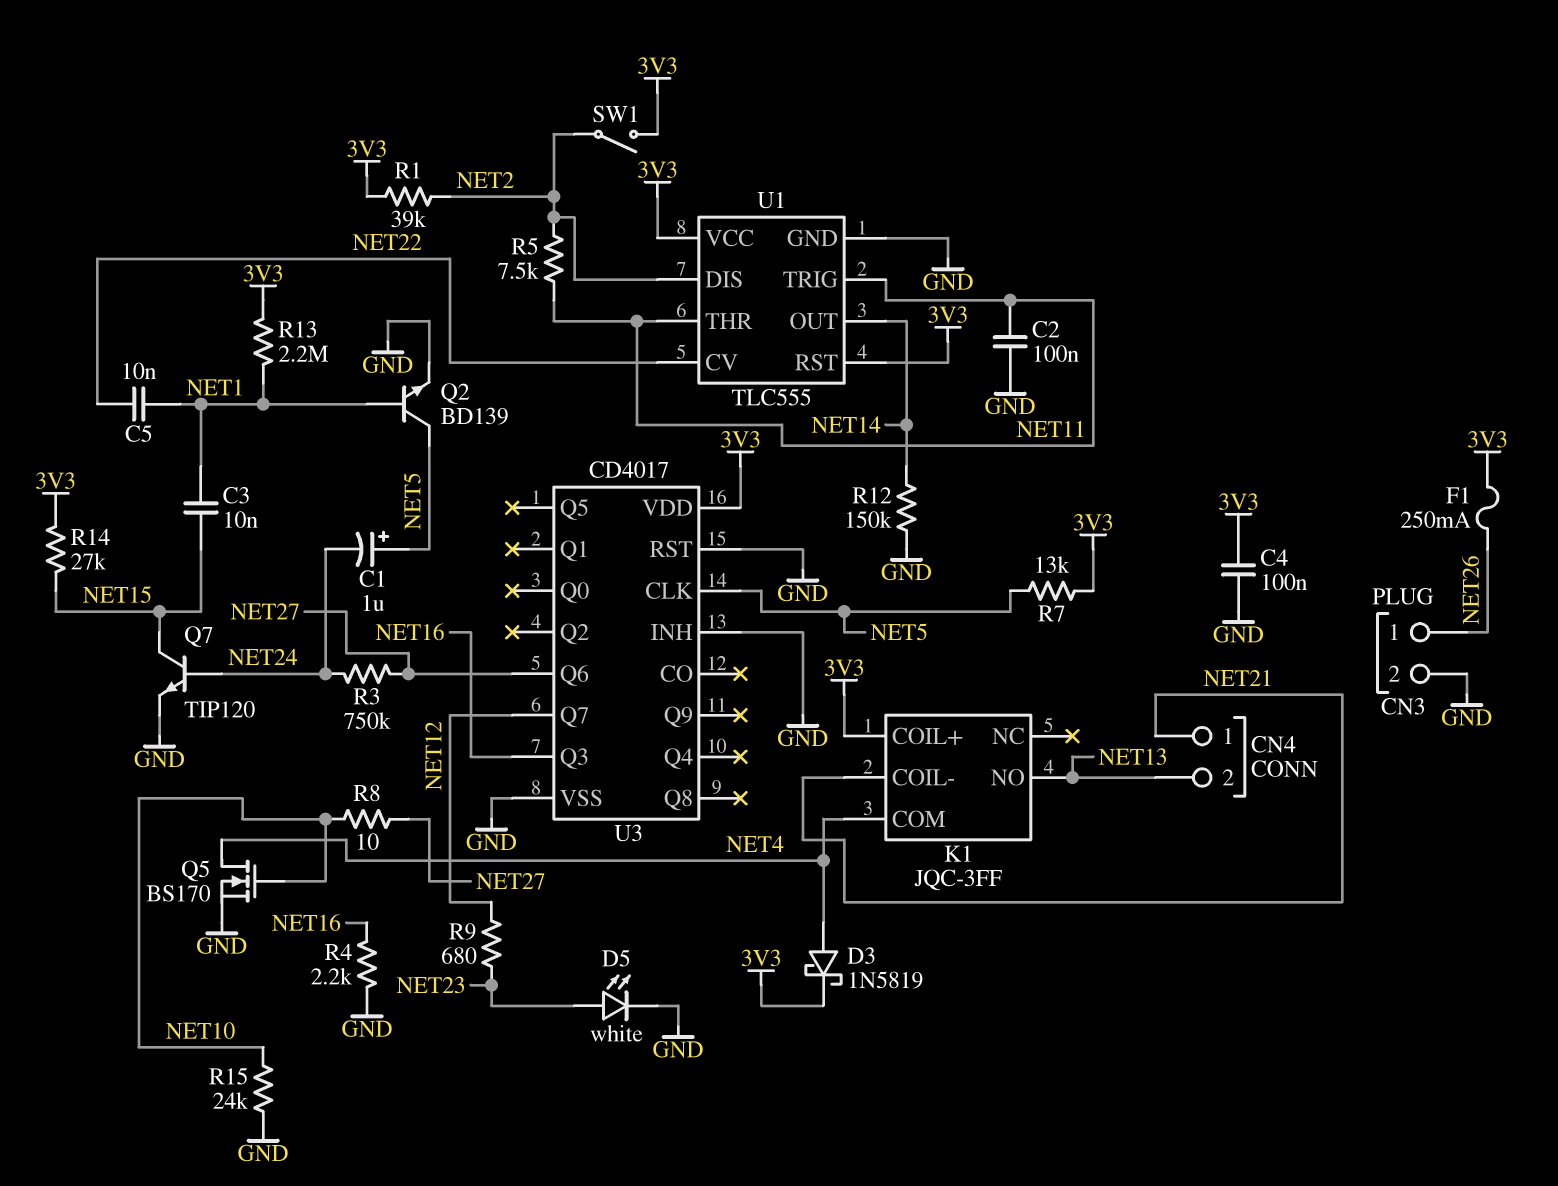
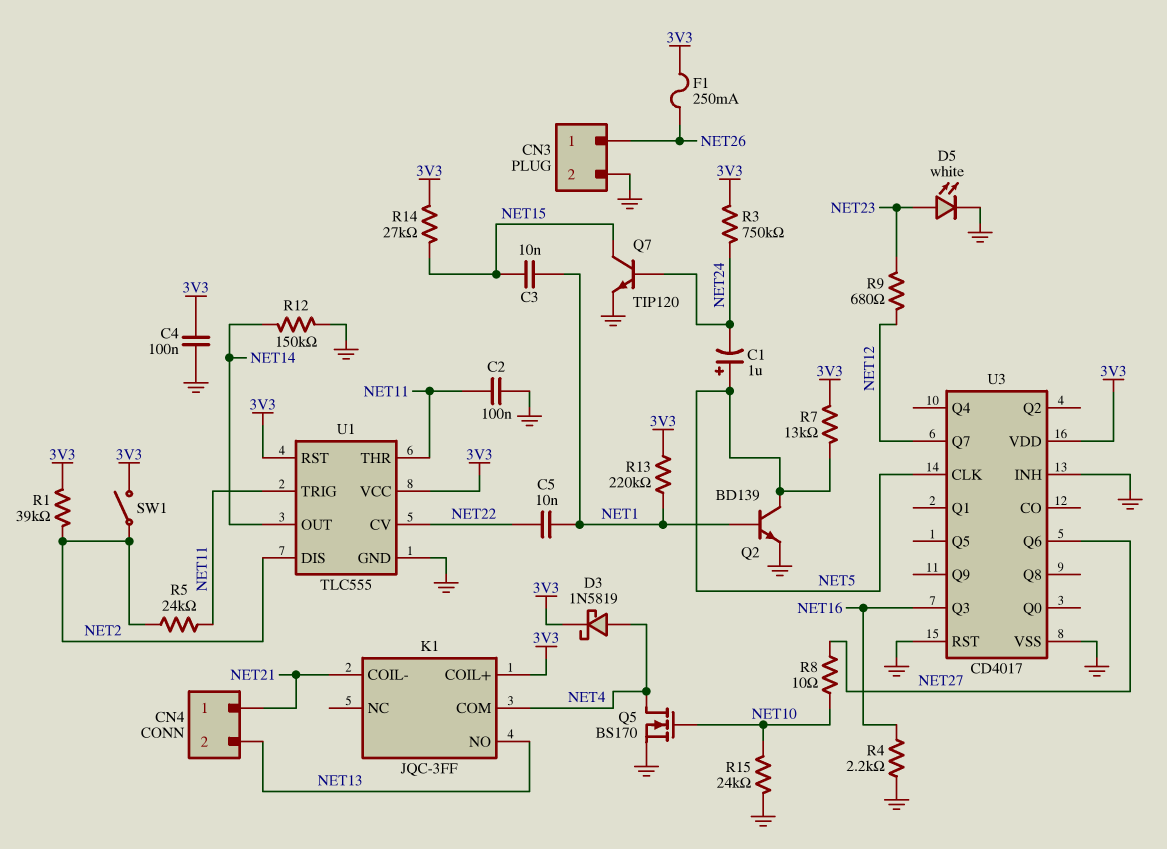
R3: 750k (NET24, NET27) -> 750k (3V3, NET24)
R5: 7.5k (NET2, NET11) -> 24k (NET2, NET11)
R13: 2.2M (3V3, NET1) -> 220k (3V3, NET1)

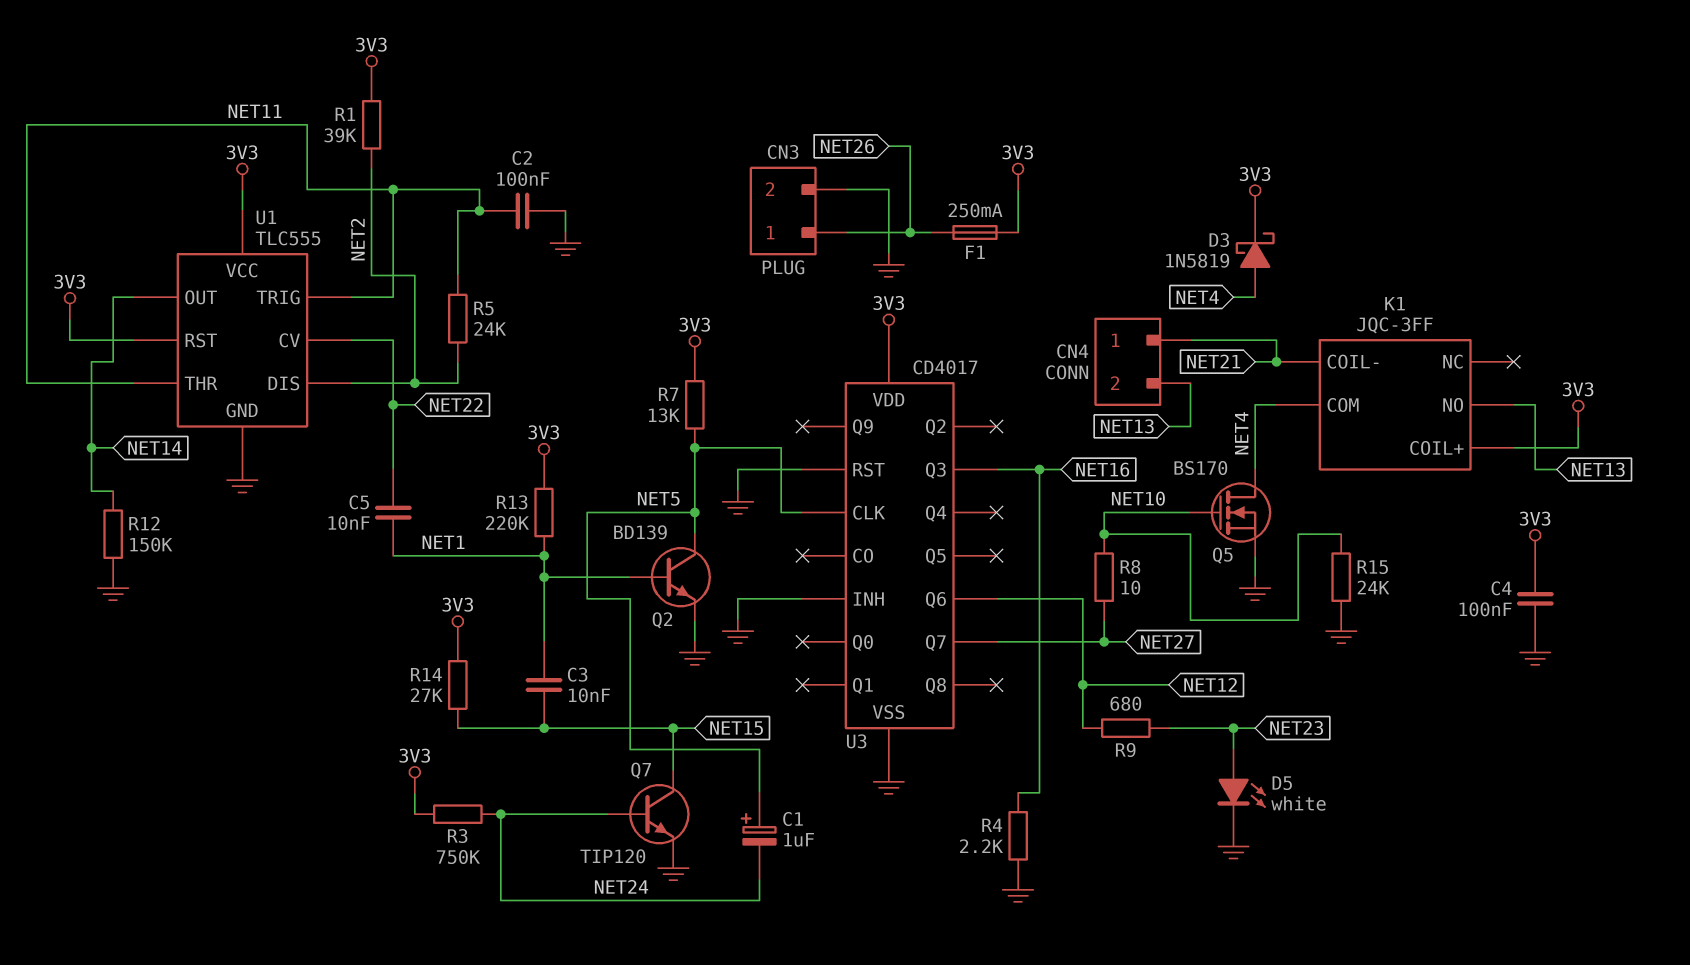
SW1: switch (3V3, NET2) -> none
U3 pin Q6: NET27 -> NET12
U3 pin Q7: NET12 -> NET27

